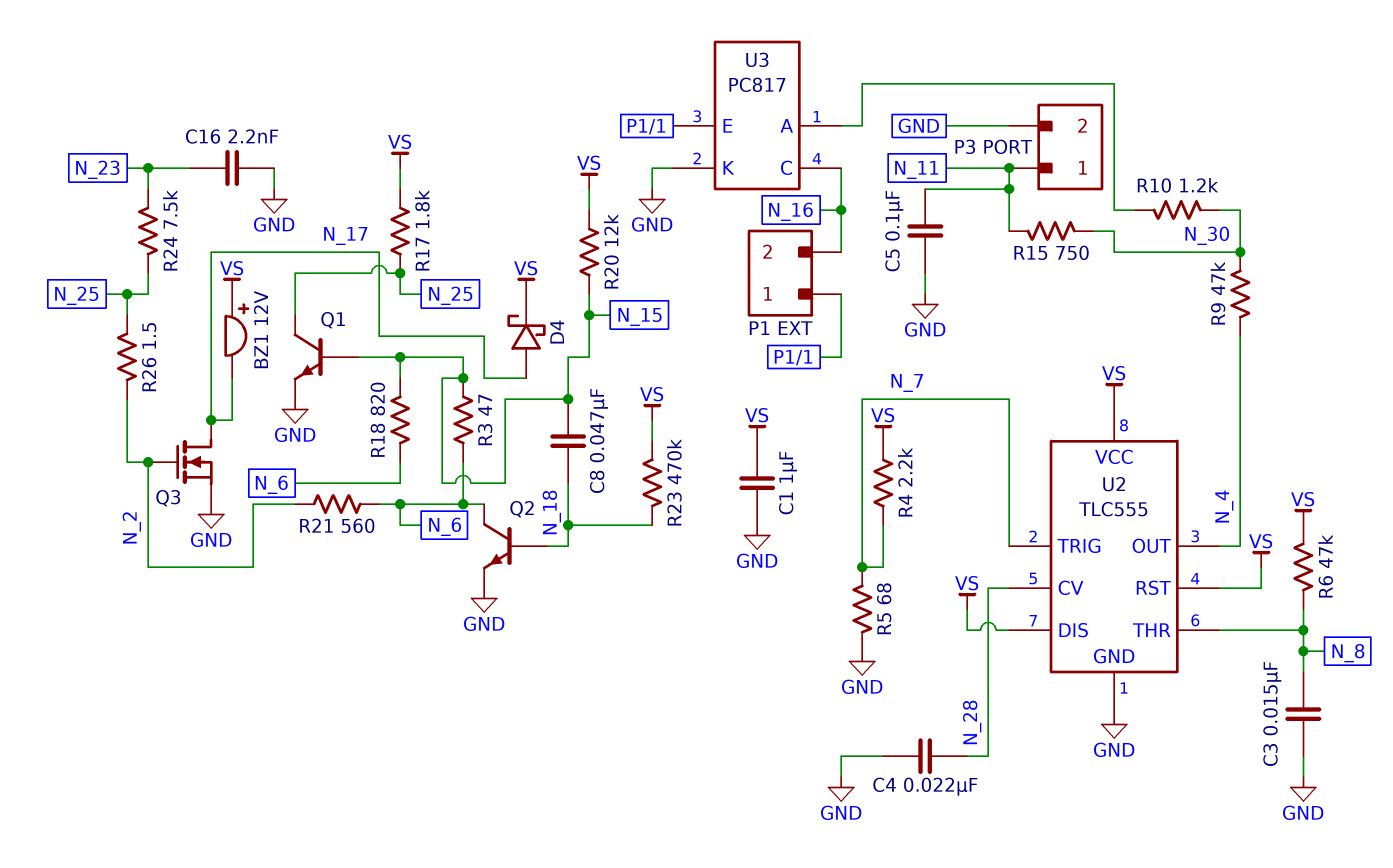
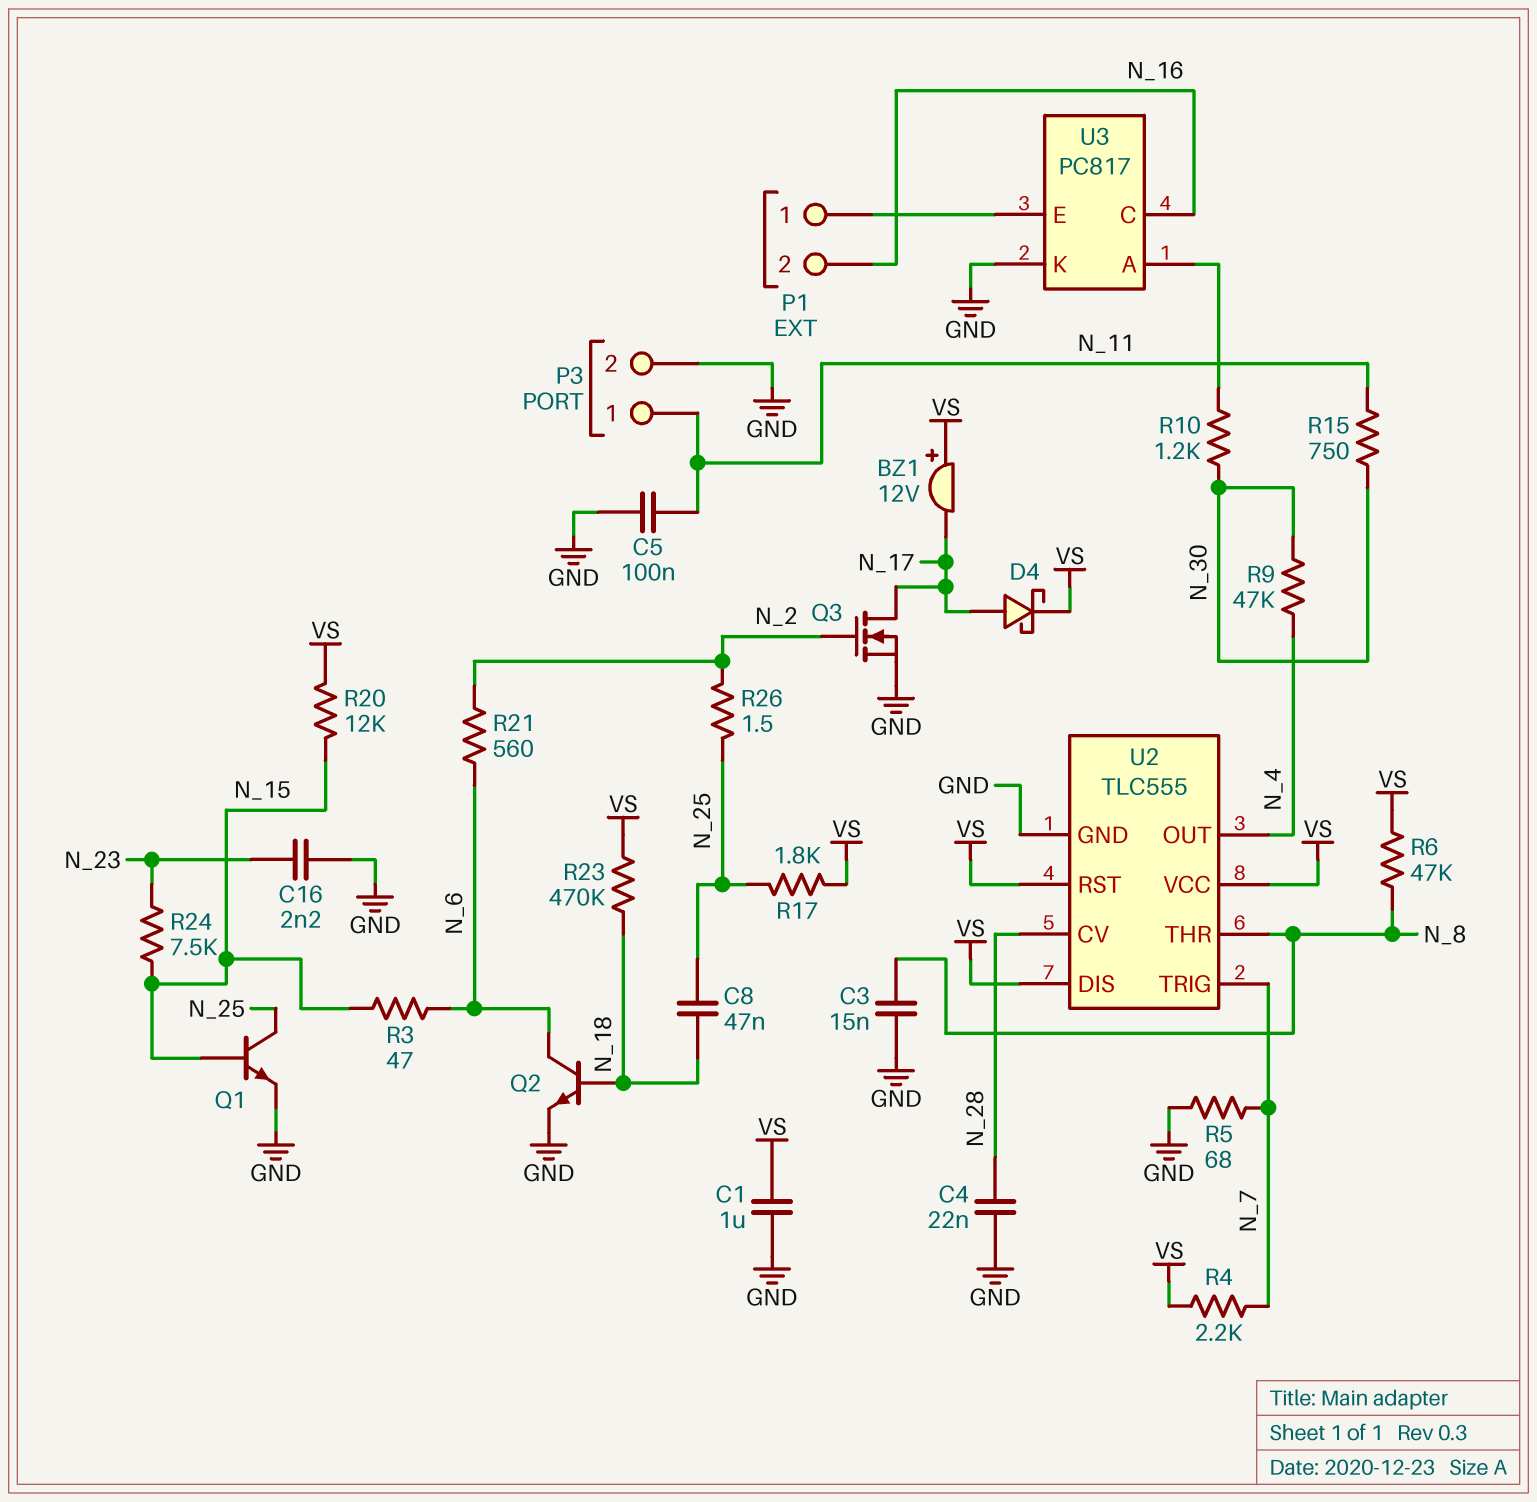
C8: 47nF (N_15, N_18) -> 47nF (N_18, N_25)
R18: 820 (N_6, N_15) -> none
R24: 7.5k (N_23, N_25) -> 7.5k (N_15, N_23)

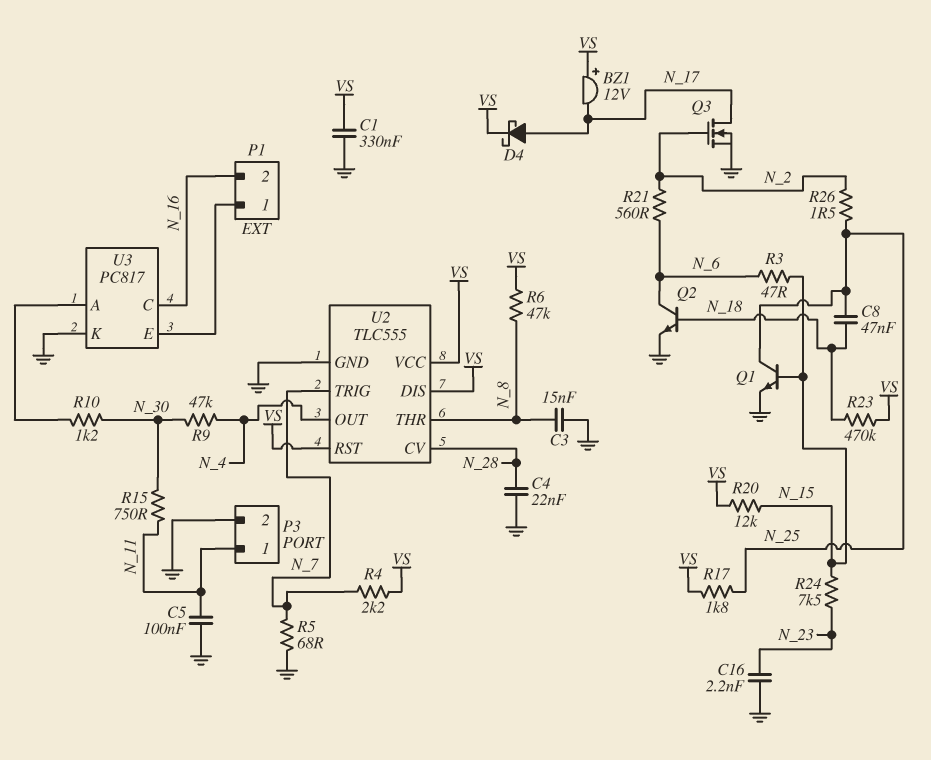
C1: 1uF (GND, VS) -> 330nF (GND, VS)

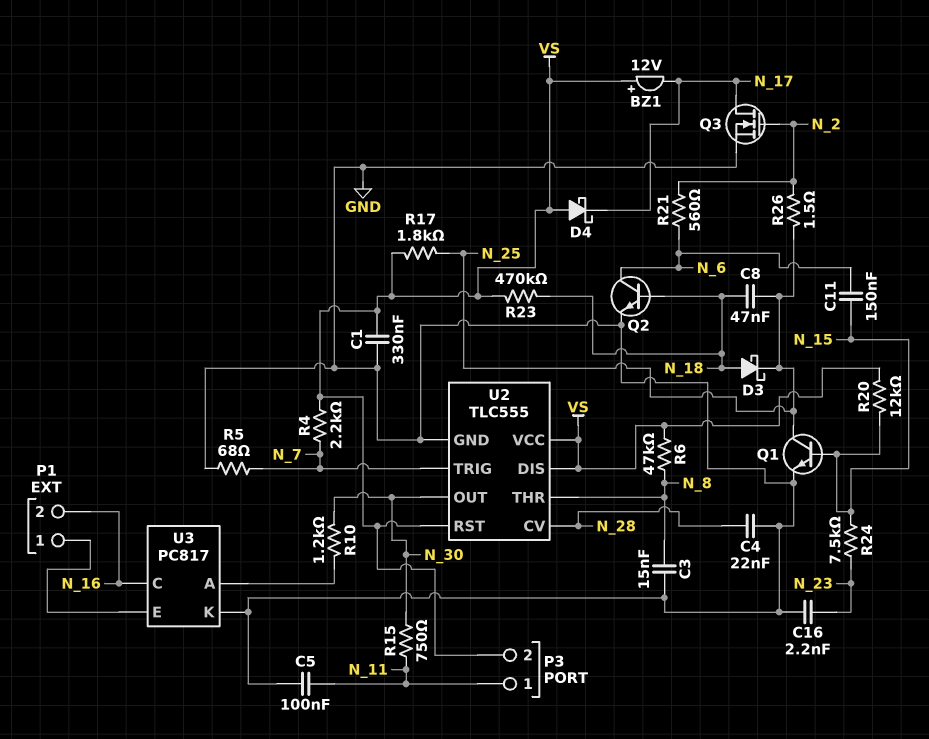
C11: none -> 150nF (N_6, N_15)
D3: none -> schottky (A N_18, K N_25)
D4: schottky (A N_17, K VS) -> schottky (A VS, K N_17)
P3 pin 2: GND -> VS
R3: 47 (N_6, N_15) -> none
R9: 47k (N_4, N_30) -> none
U2 pin OUT: N_4 -> N_30

